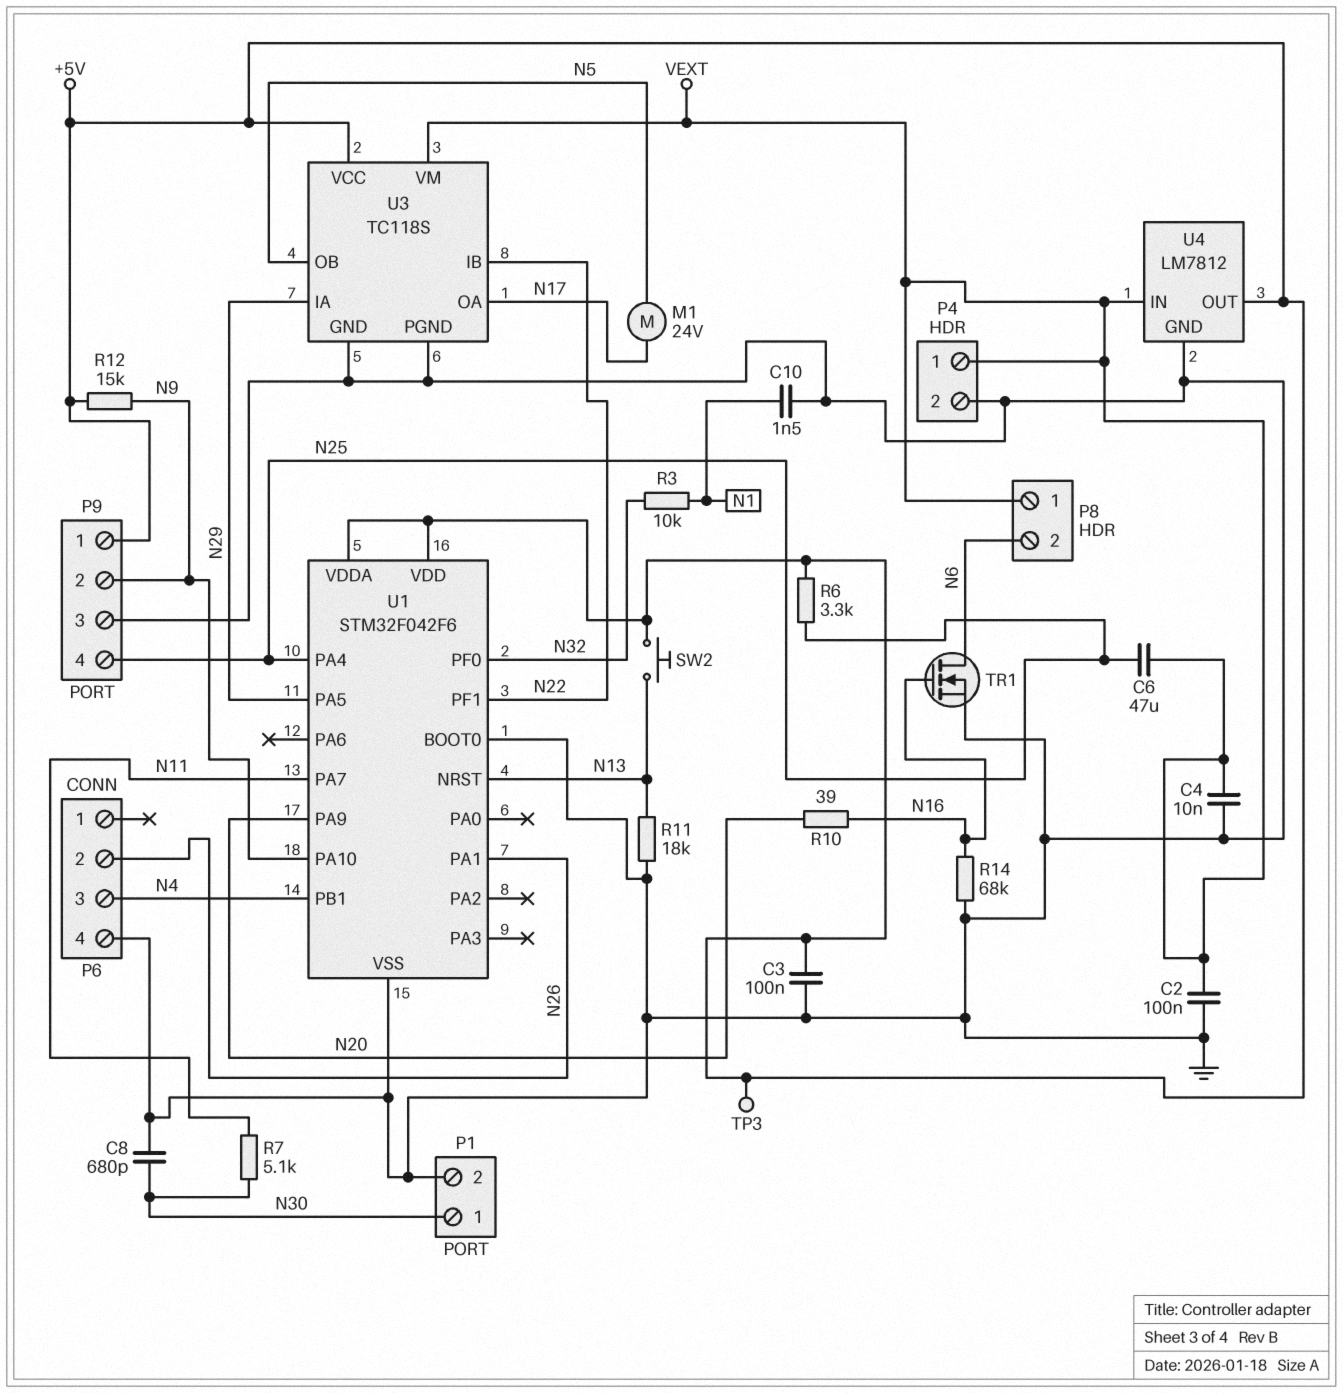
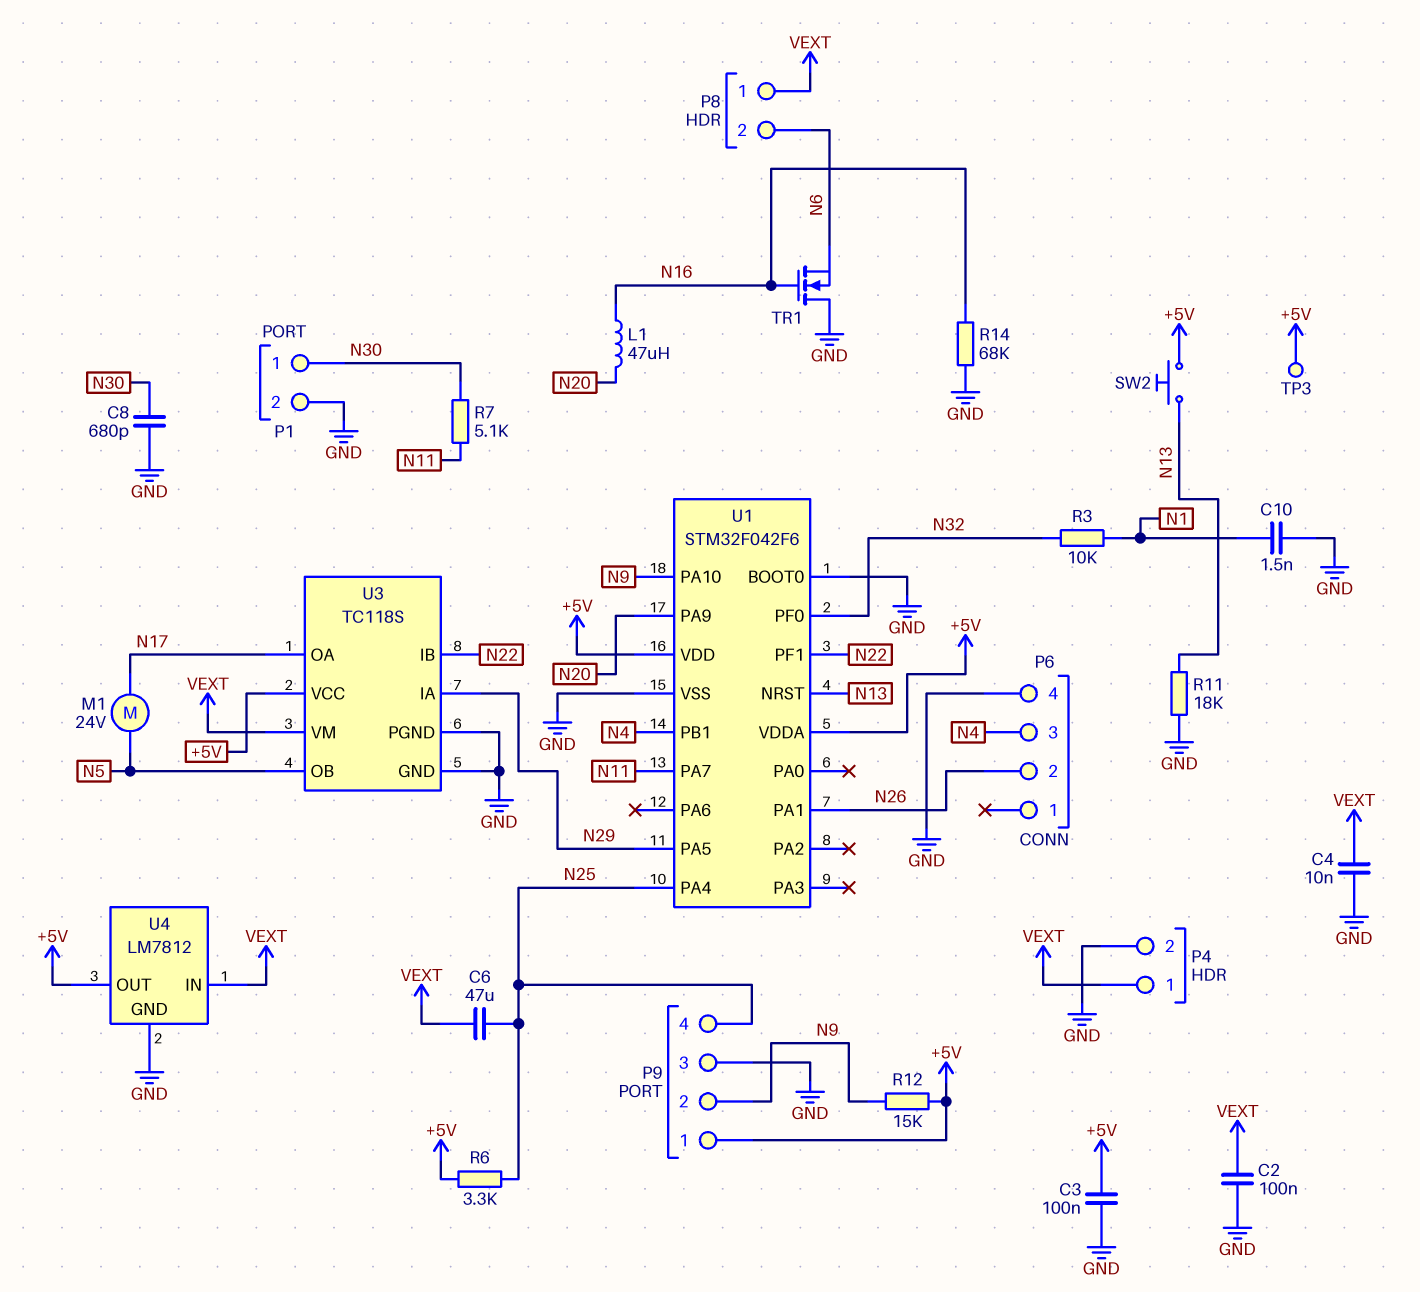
L1: none -> 47uH (N16, N20)
R10: 39 (N16, N20) -> none
TR1: NMOS (G N16, D N6, S GND) -> NMOS (G N16, D GND, S N6)

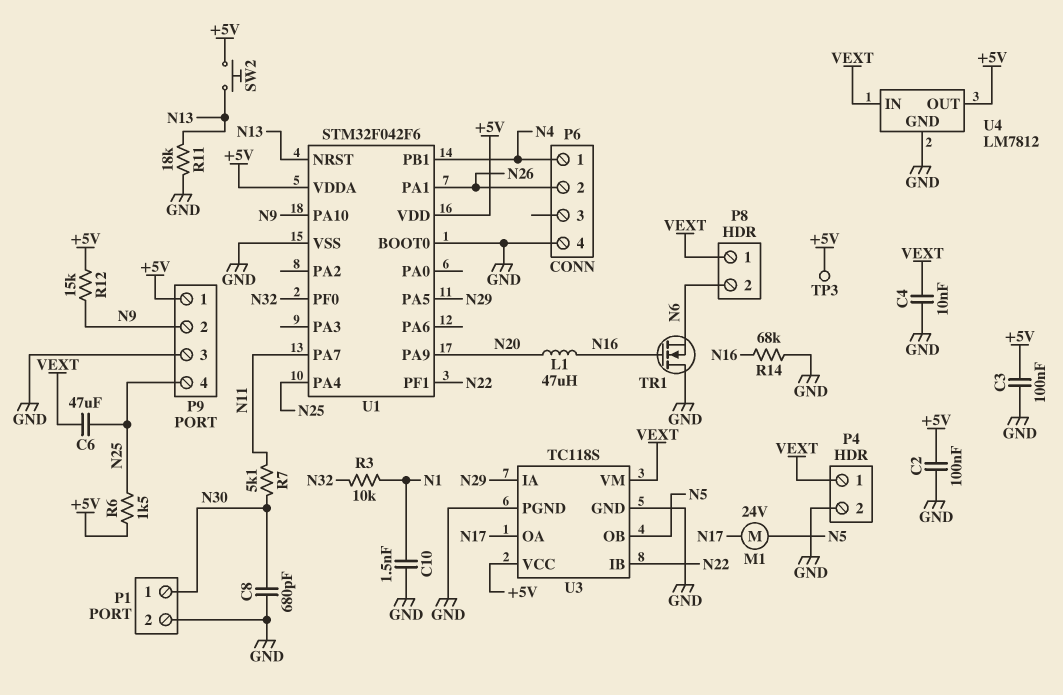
C2: 100nF (GND, VEXT) -> 100nF (+5V, GND)
P6 pin 1: none -> N4
P6 pin 3: N4 -> none
R6: 3.3k (+5V, N25) -> 1.5k (+5V, N25)

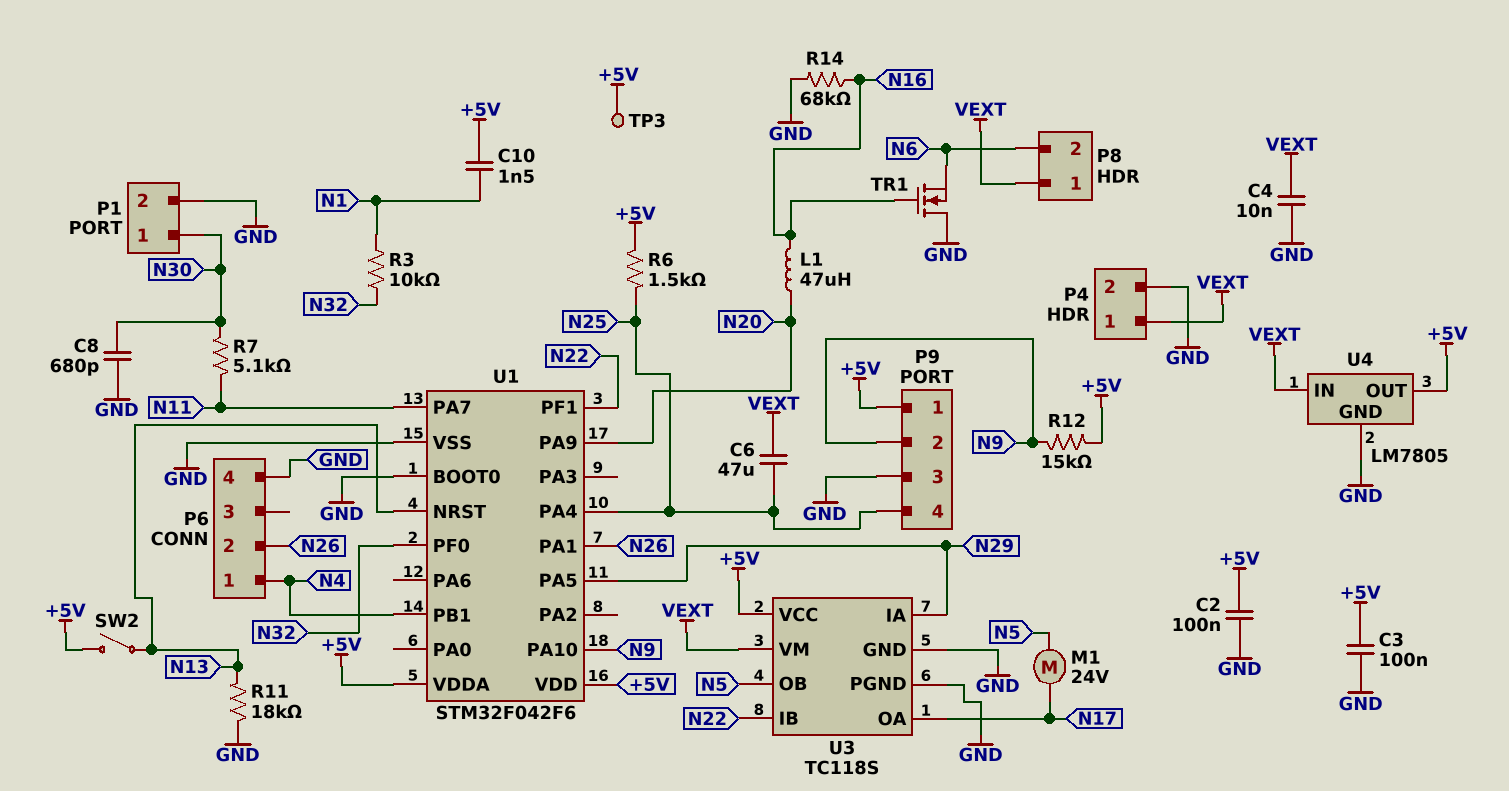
C10: 1.5nF (GND, N1) -> 1.5nF (+5V, N1)
SW2: button (+5V, N13) -> switch (+5V, N13)
U4: LM7812 -> LM7805

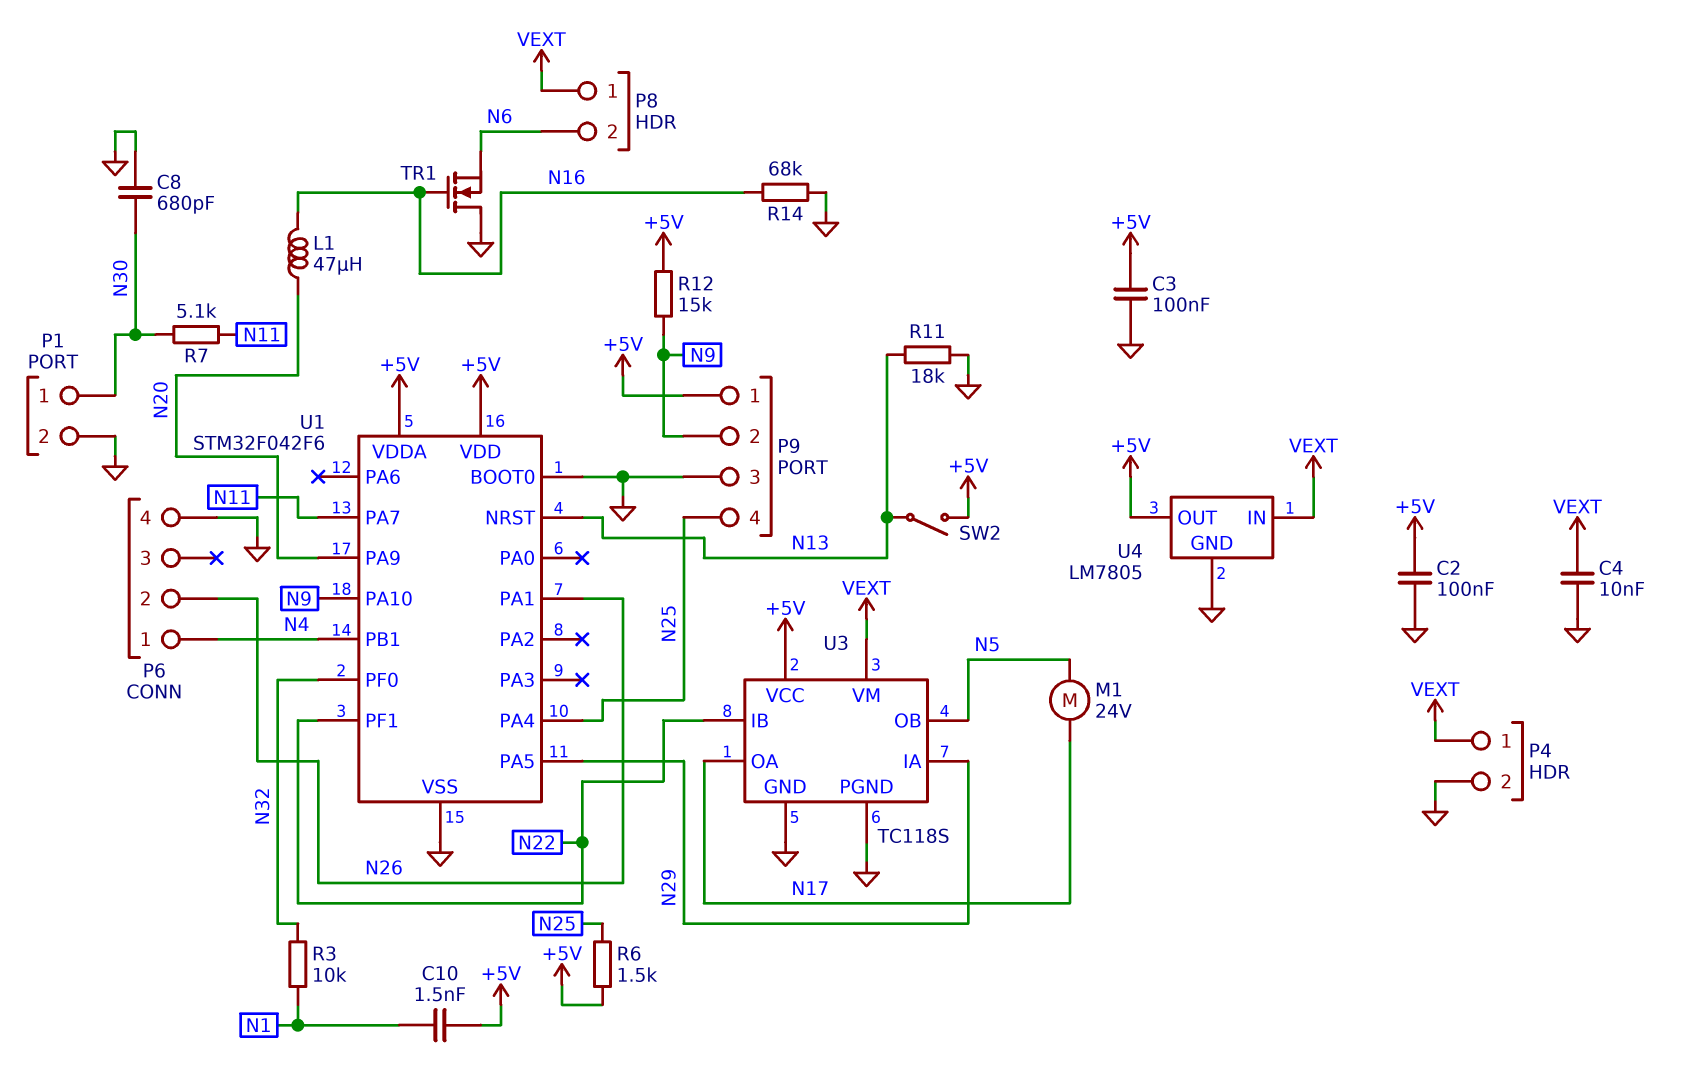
C6: 47uF (N25, VEXT) -> none
TP3: test point (+5V) -> none

